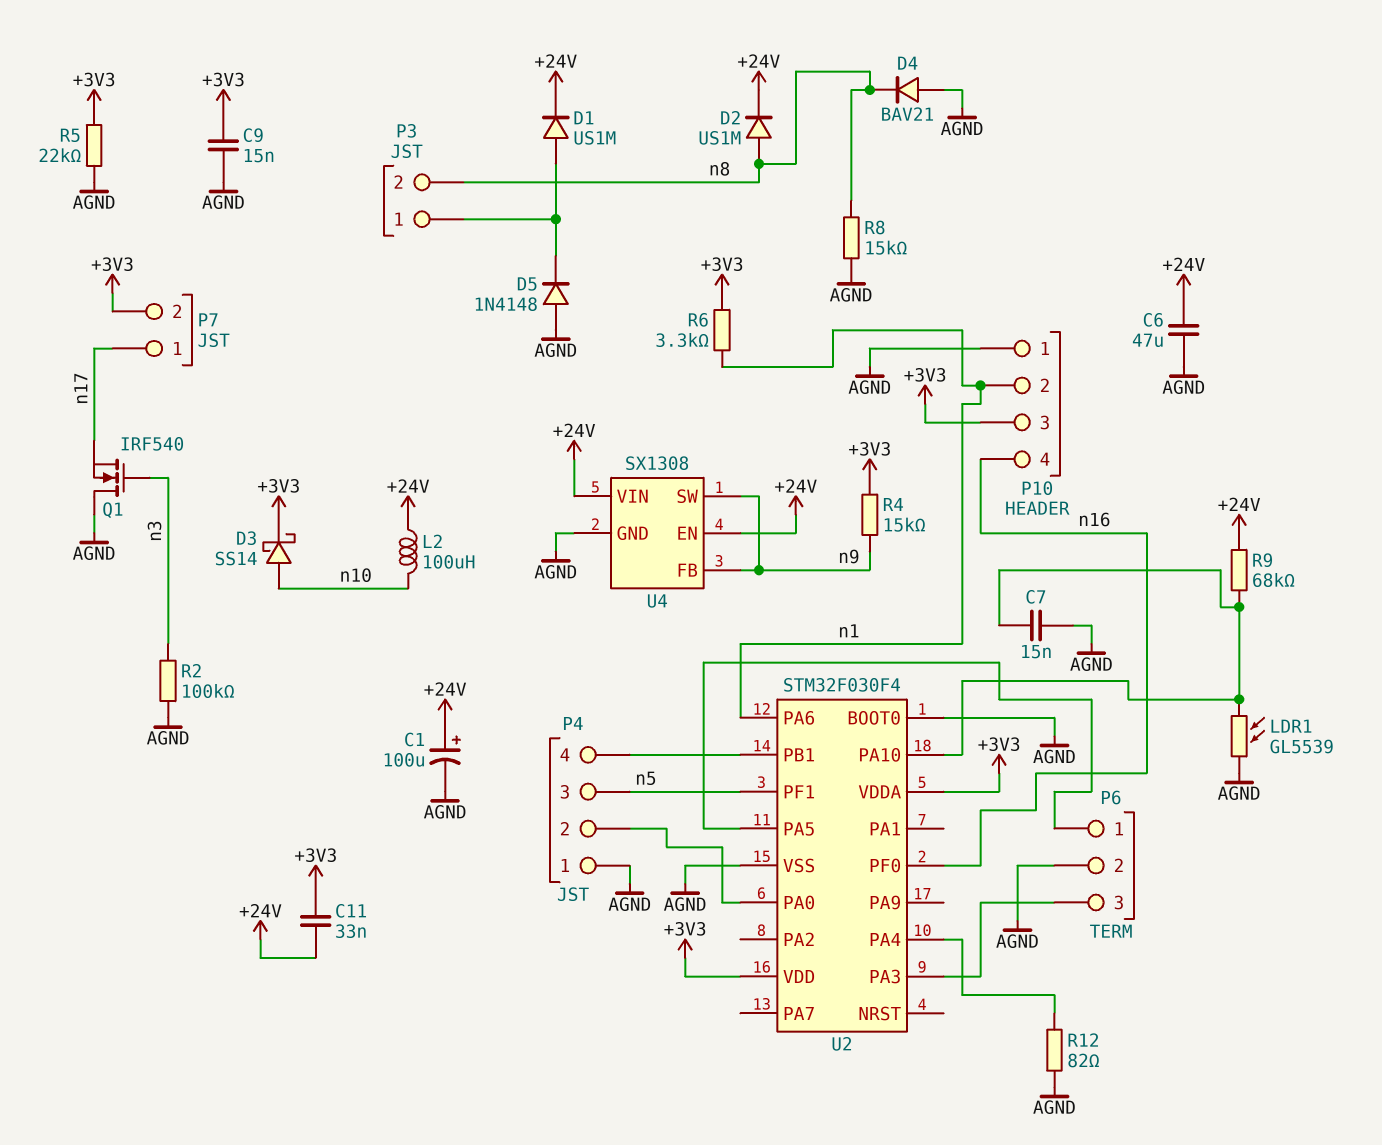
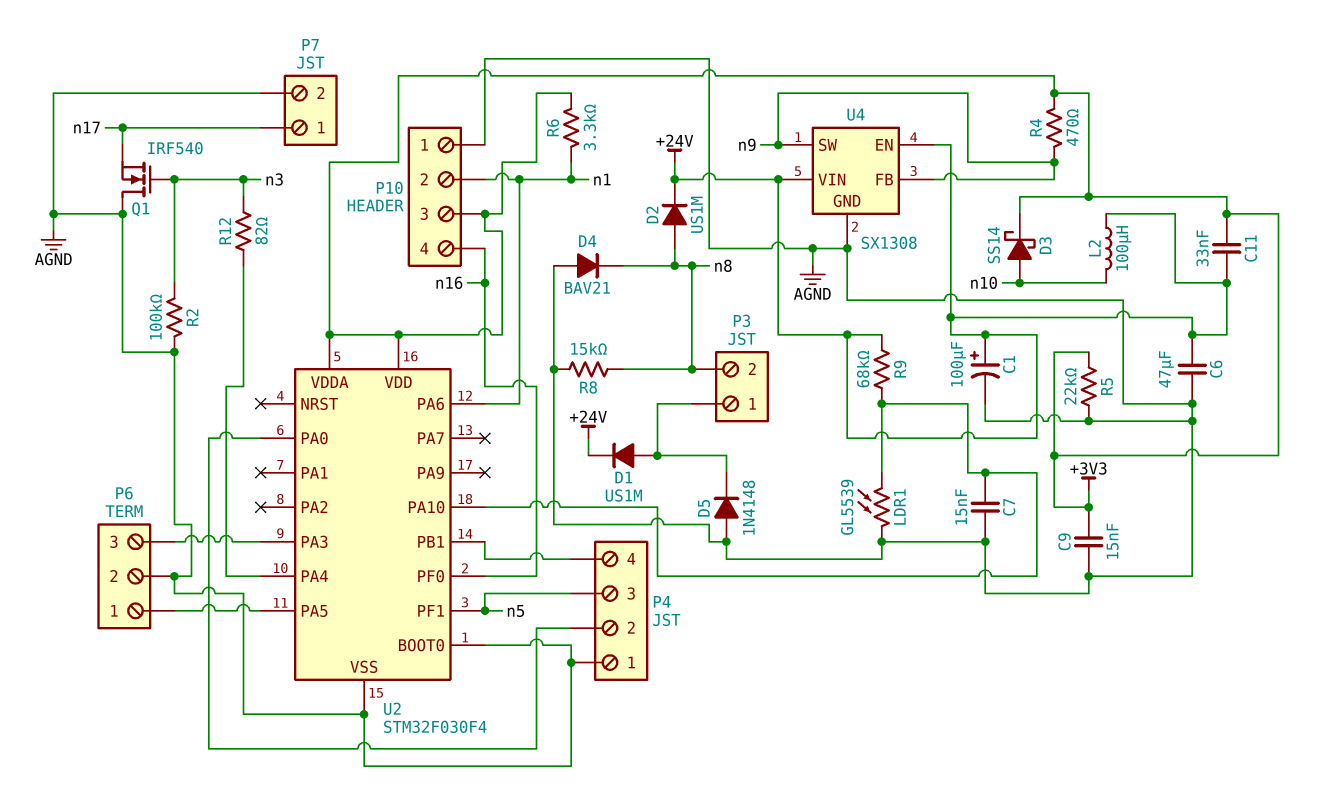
P7 pin 2: +3V3 -> AGND
R4: 15k (+3V3, n9) -> 470 (+3V3, n9)
R12: 82 (AGND, U2/PA4) -> 82 (U2/PA4, n3)

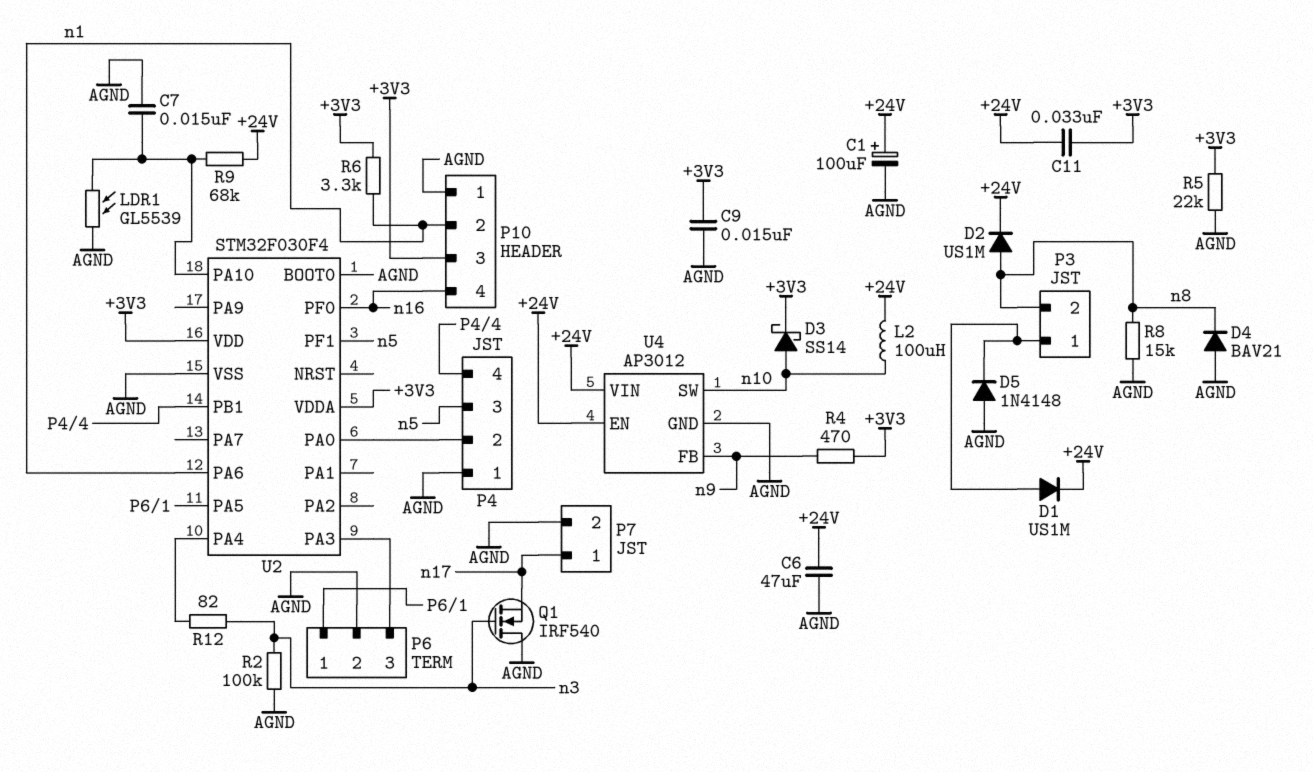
U4: SX1308 -> AP3012
U4 pin SW: n9 -> n10

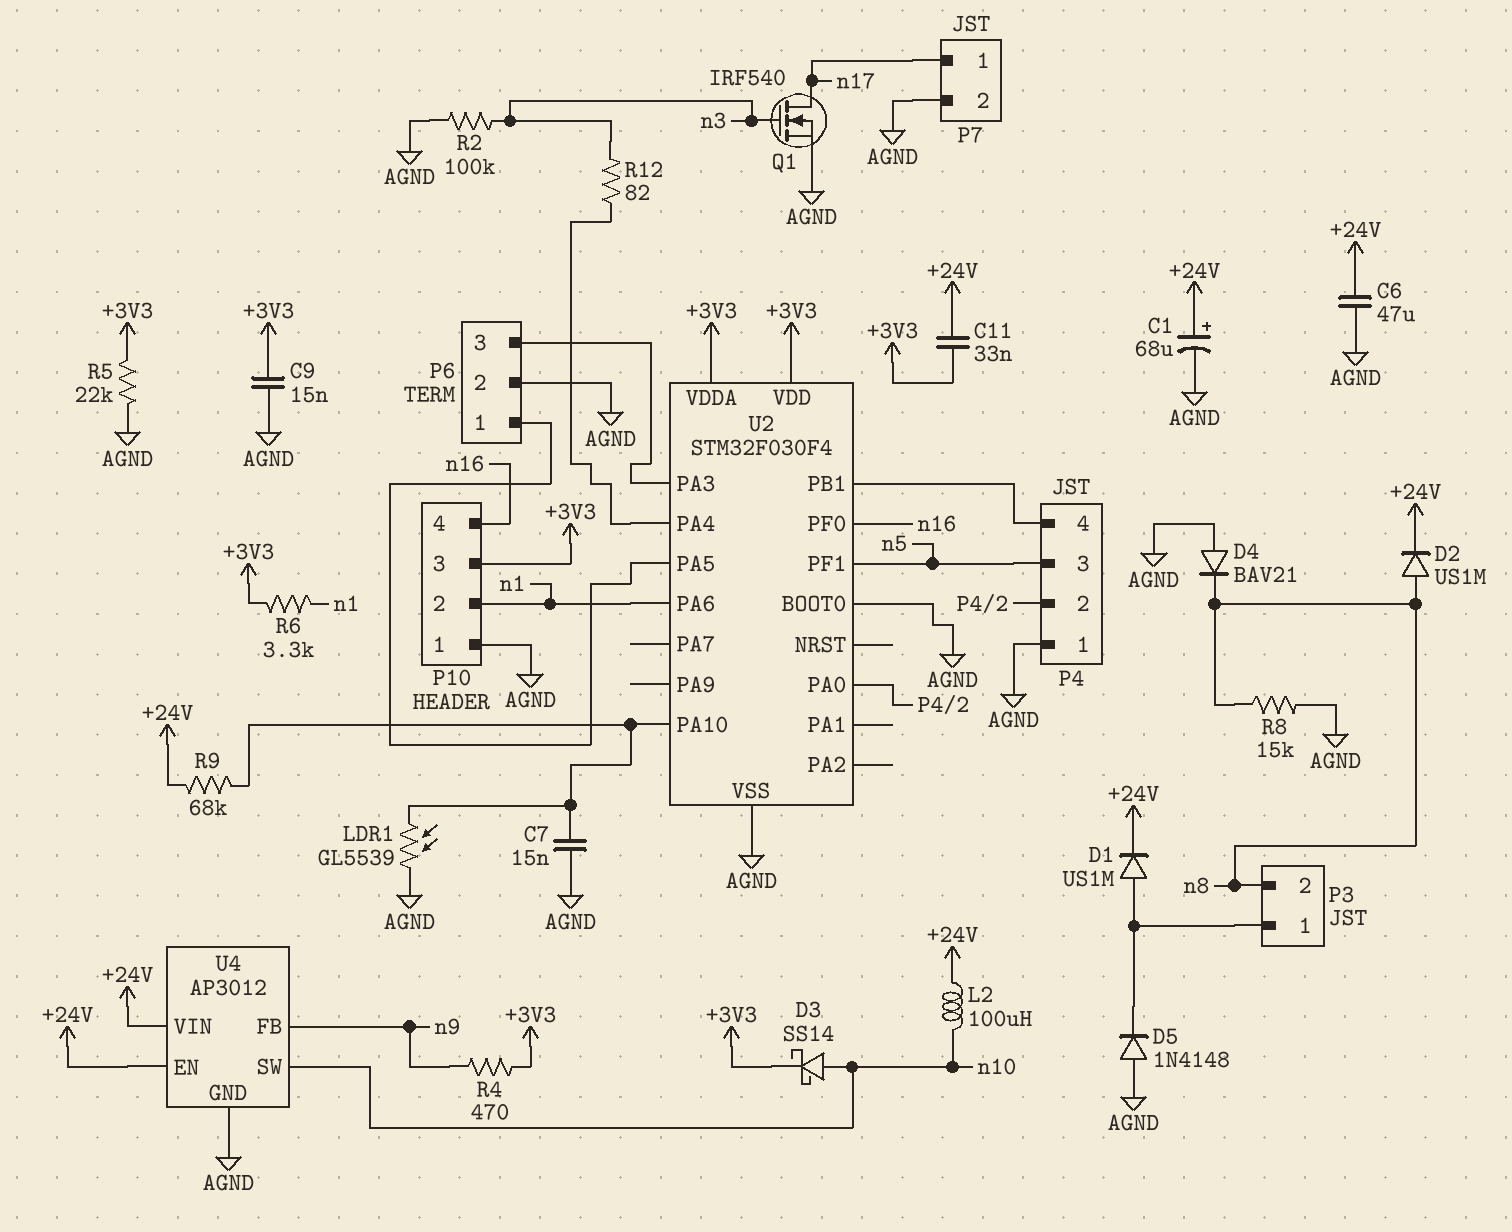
C1: 100uF (plus +24V, minus AGND) -> 68uF (plus +24V, minus AGND)
Q1: NMOS IRF540 (G n3, D AGND, S n17) -> NMOS IRF540 (G n3, D n17, S AGND)

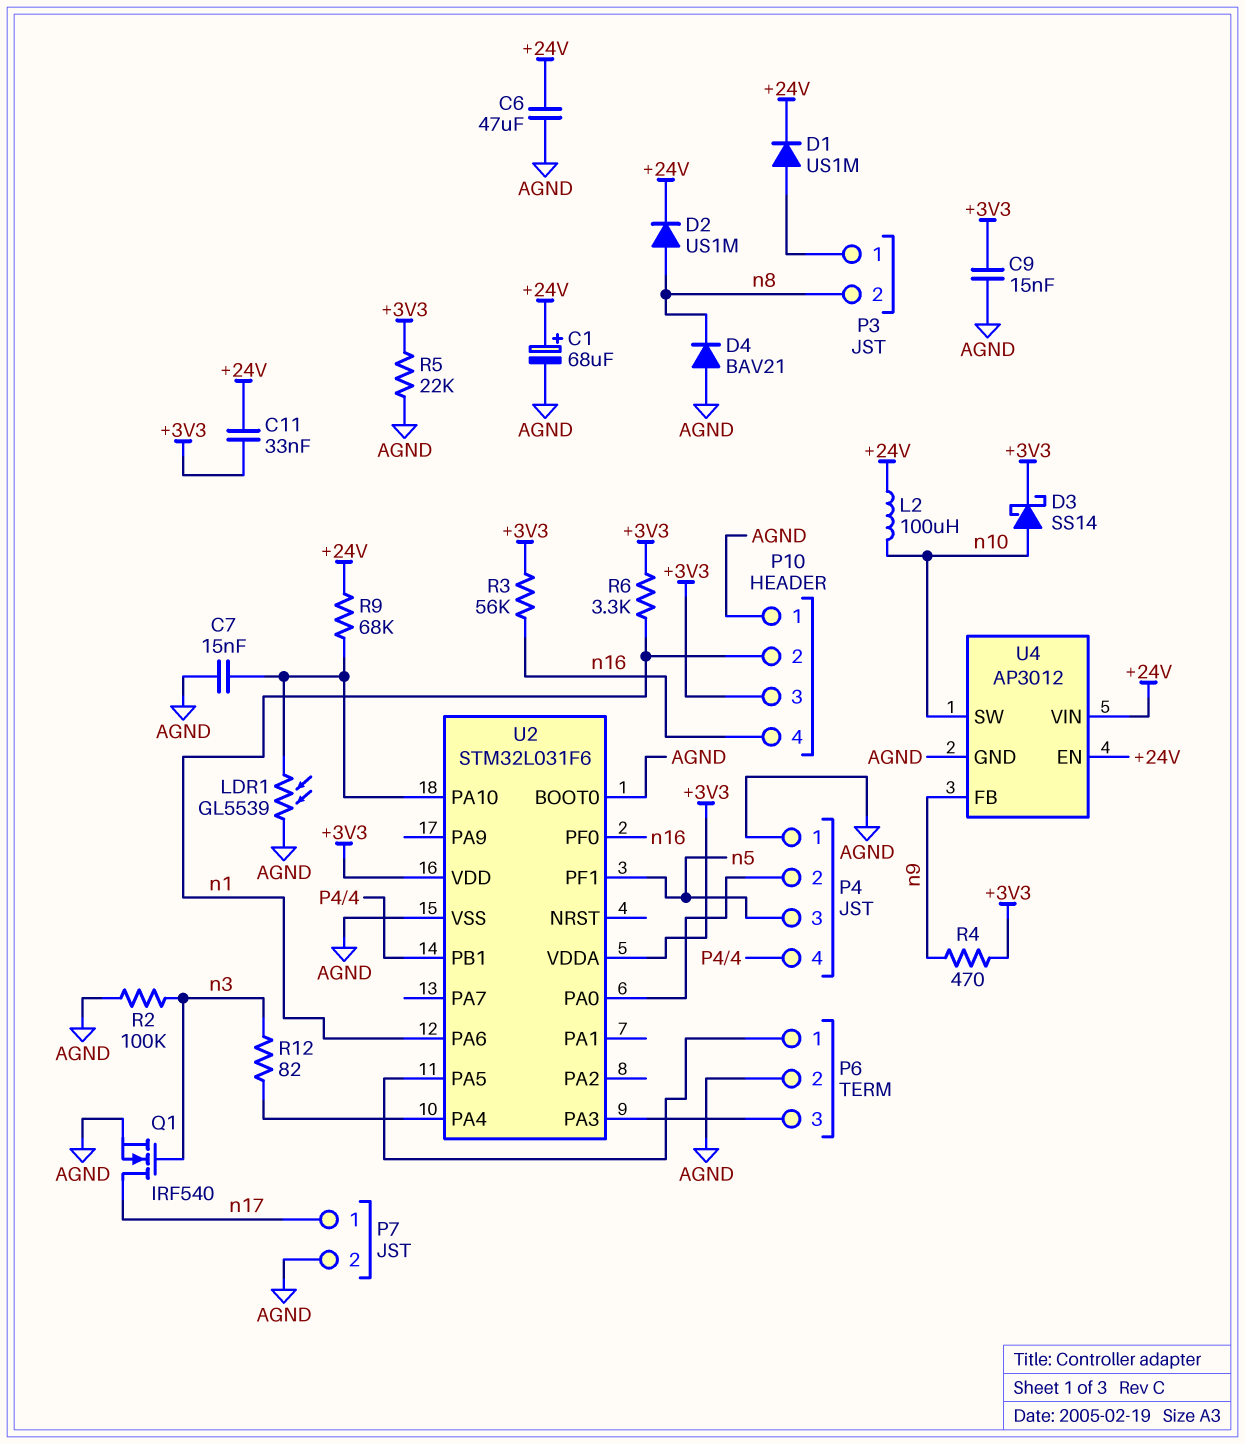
D5: diode 1N4148 (A AGND, K P3/1) -> none
R3: none -> 56k (+3V3, n16)
R8: 15k (AGND, n8) -> none
U2: STM32F030F4 -> STM32L031F6

